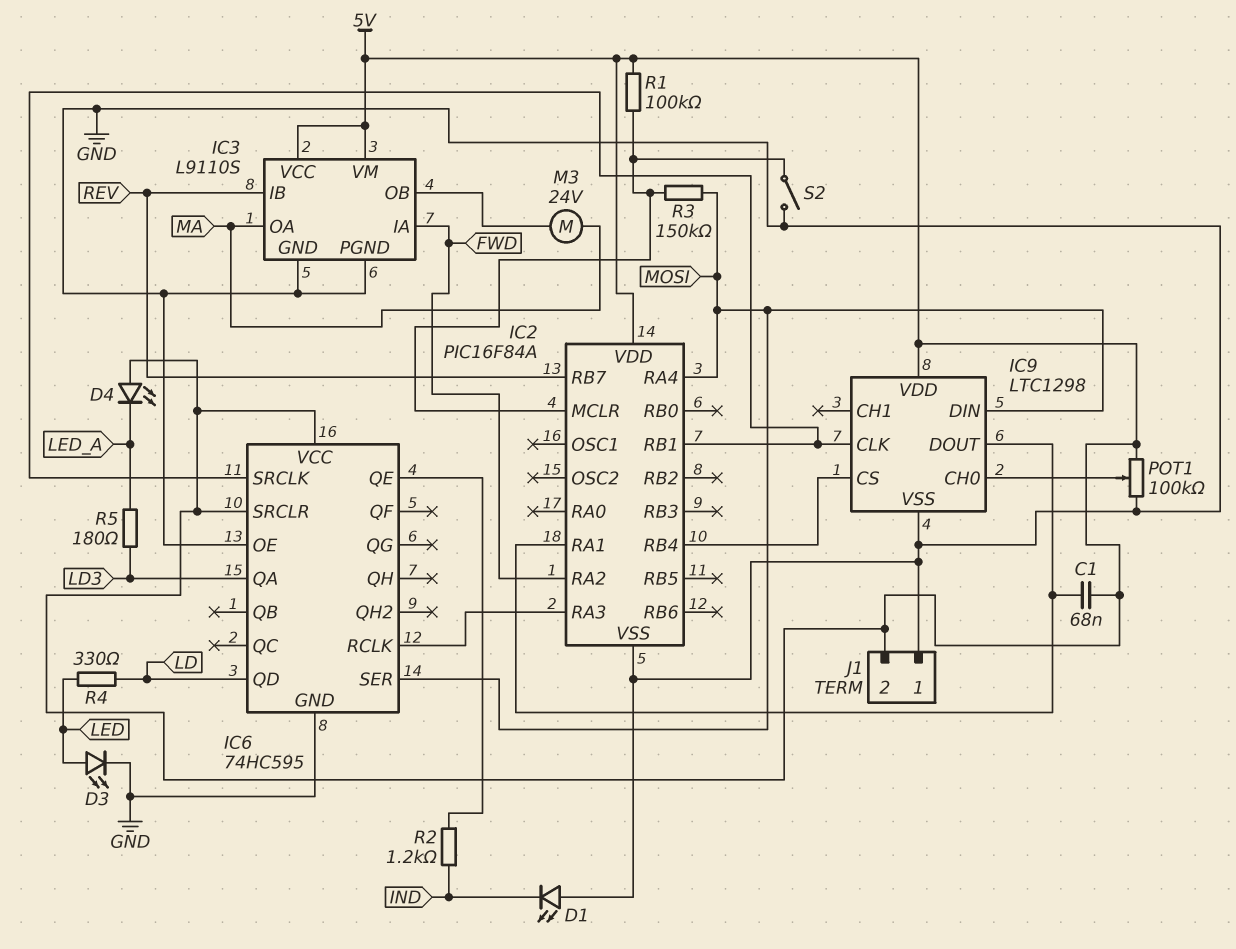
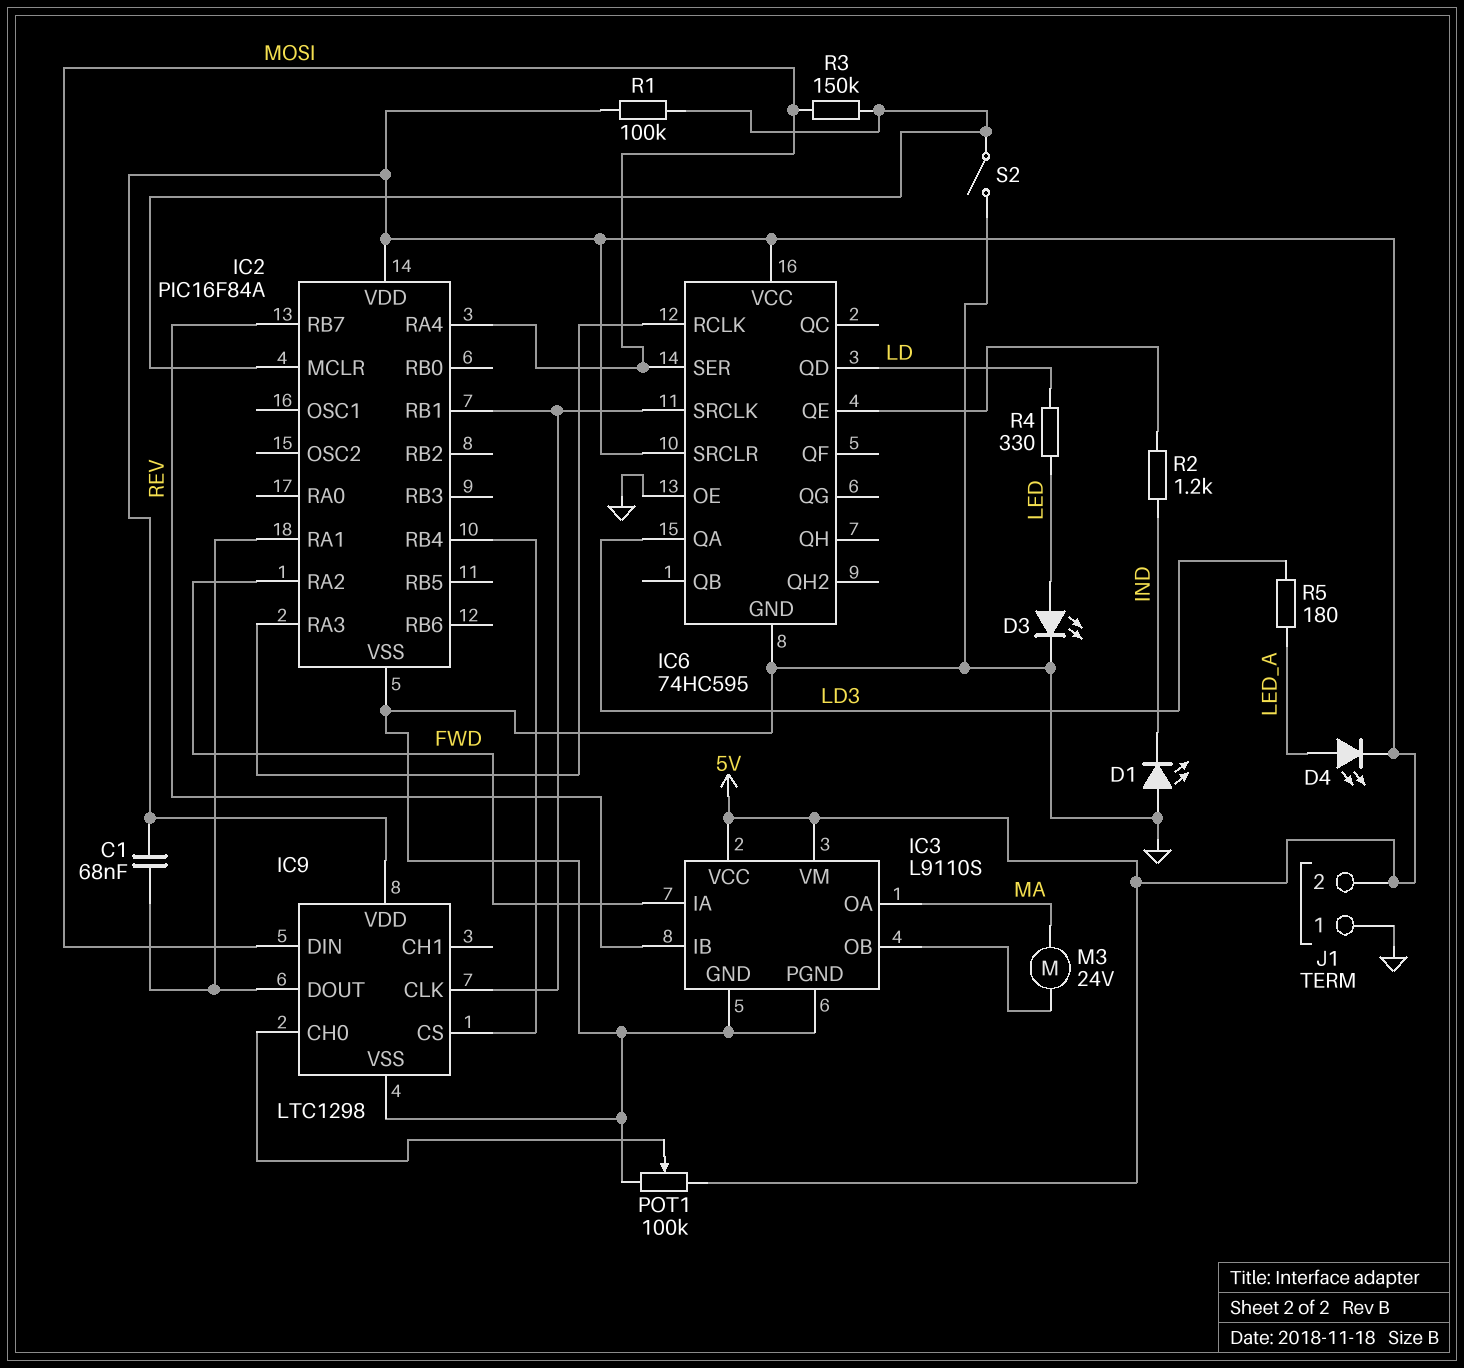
D4: LED (A 5V, K LED_A) -> LED (A LED_A, K 5V)

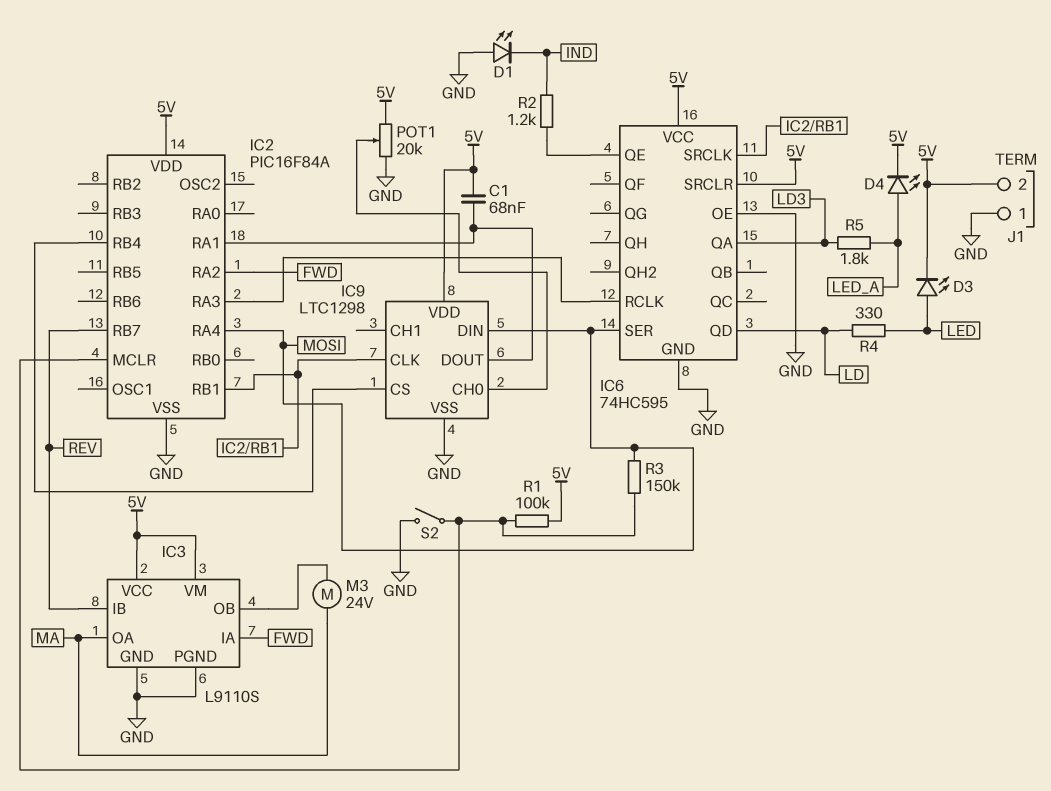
D3: LED (A LED, K GND) -> LED (A LED, K 5V)
POT1: 100k (5V, GND, wiper IC9/CH0) -> 20k (5V, GND, wiper IC9/CH0)
R5: 180 (LD3, LED_A) -> 1.8k (LD3, LED_A)

